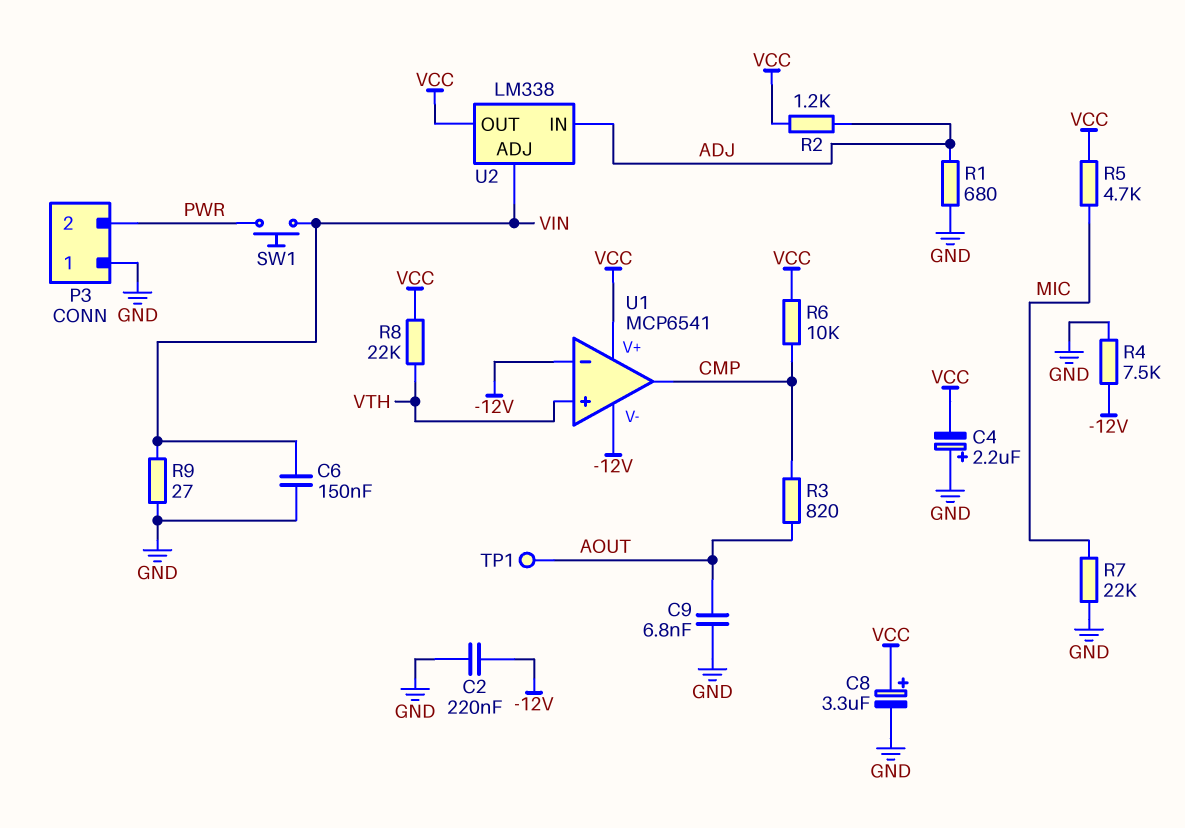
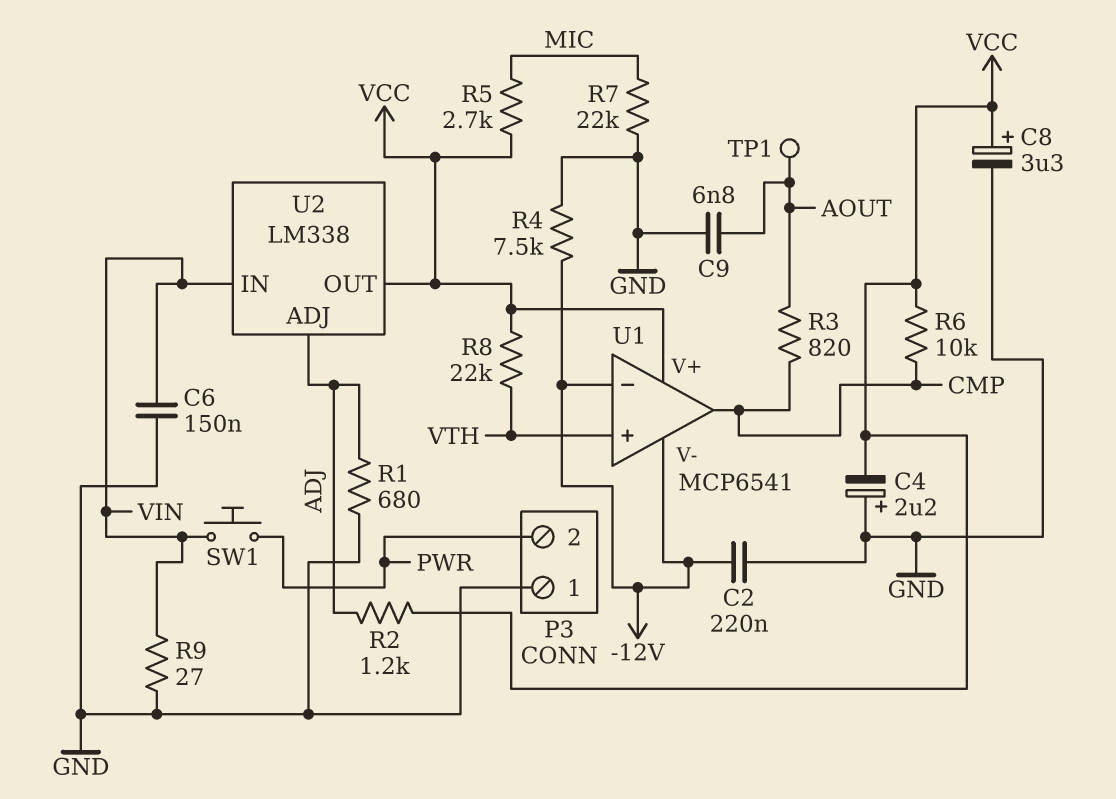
R5: 4.7k (MIC, VCC) -> 2.7k (MIC, VCC)
U2 pin ADJ: VIN -> ADJ
U2 pin IN: ADJ -> VIN

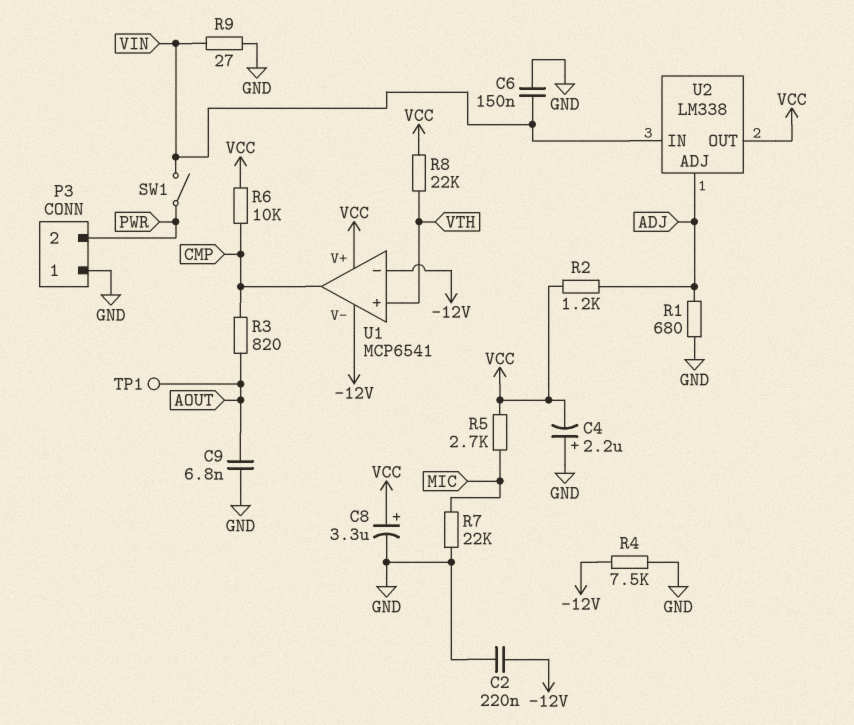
SW1: button (PWR, VIN) -> switch (PWR, VIN)

